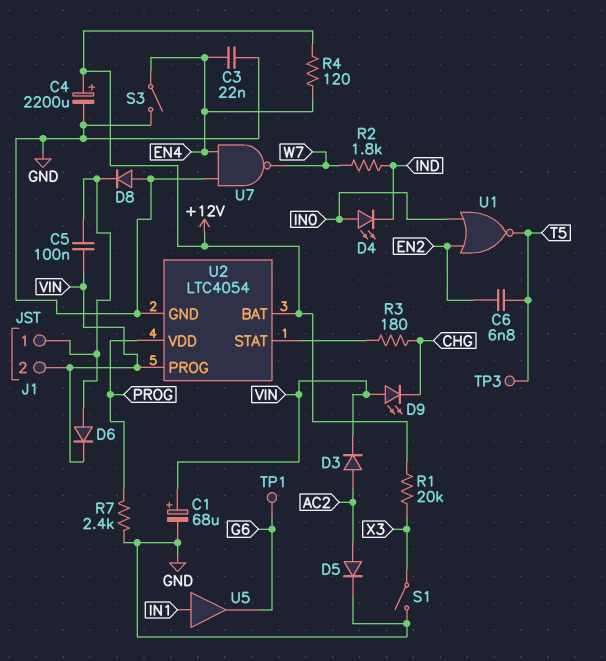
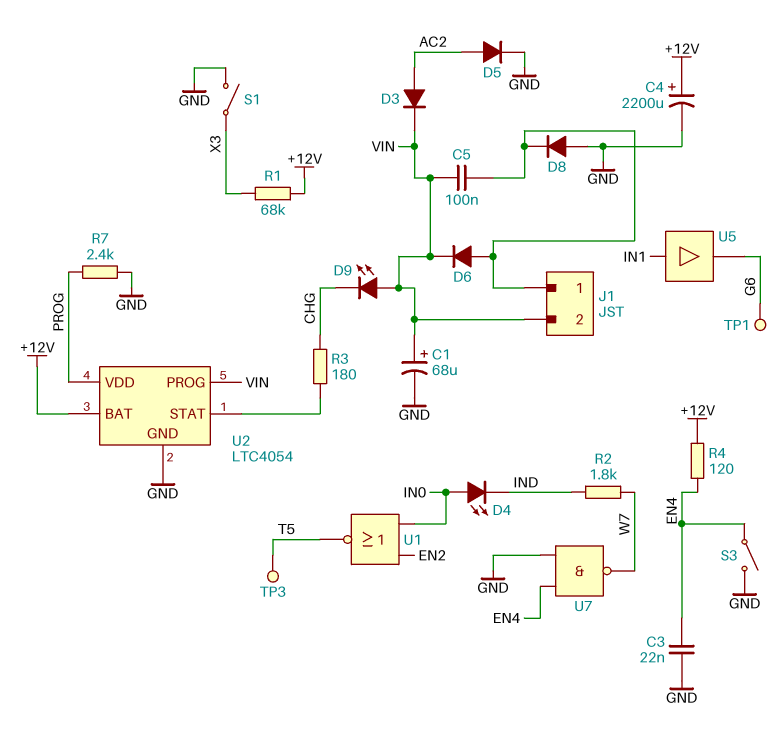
C6: 6.8nF (EN2, T5) -> none
R1: 20k (+12V, X3) -> 68k (+12V, X3)

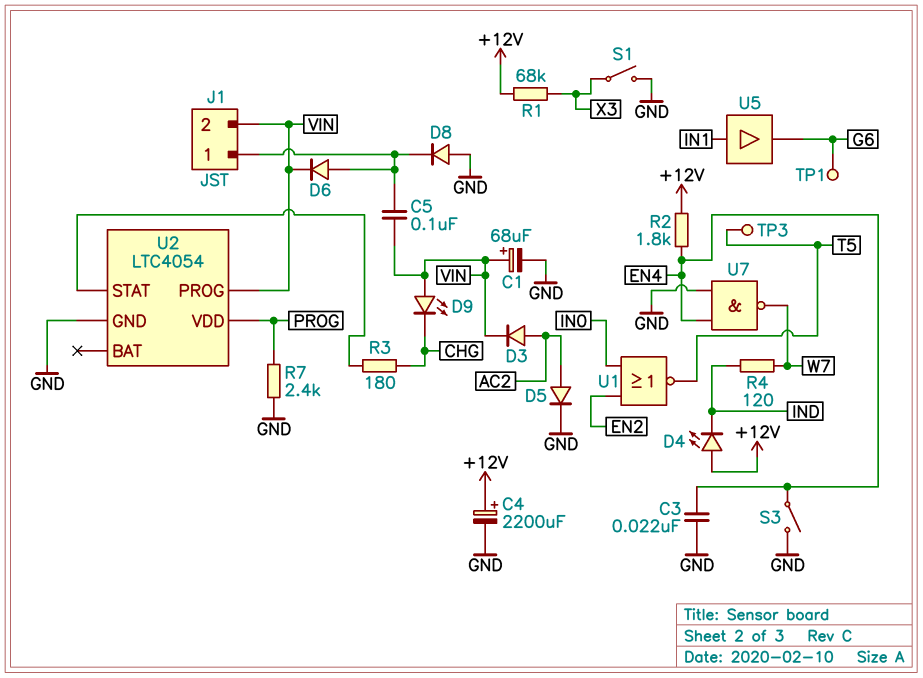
D4: LED (A IN0, K IND) -> LED (A +12V, K IND)
R2: 1.8k (IND, W7) -> 1.8k (+12V, EN4)
R4: 120 (+12V, EN4) -> 120 (IND, W7)
U2 pin BAT: +12V -> none

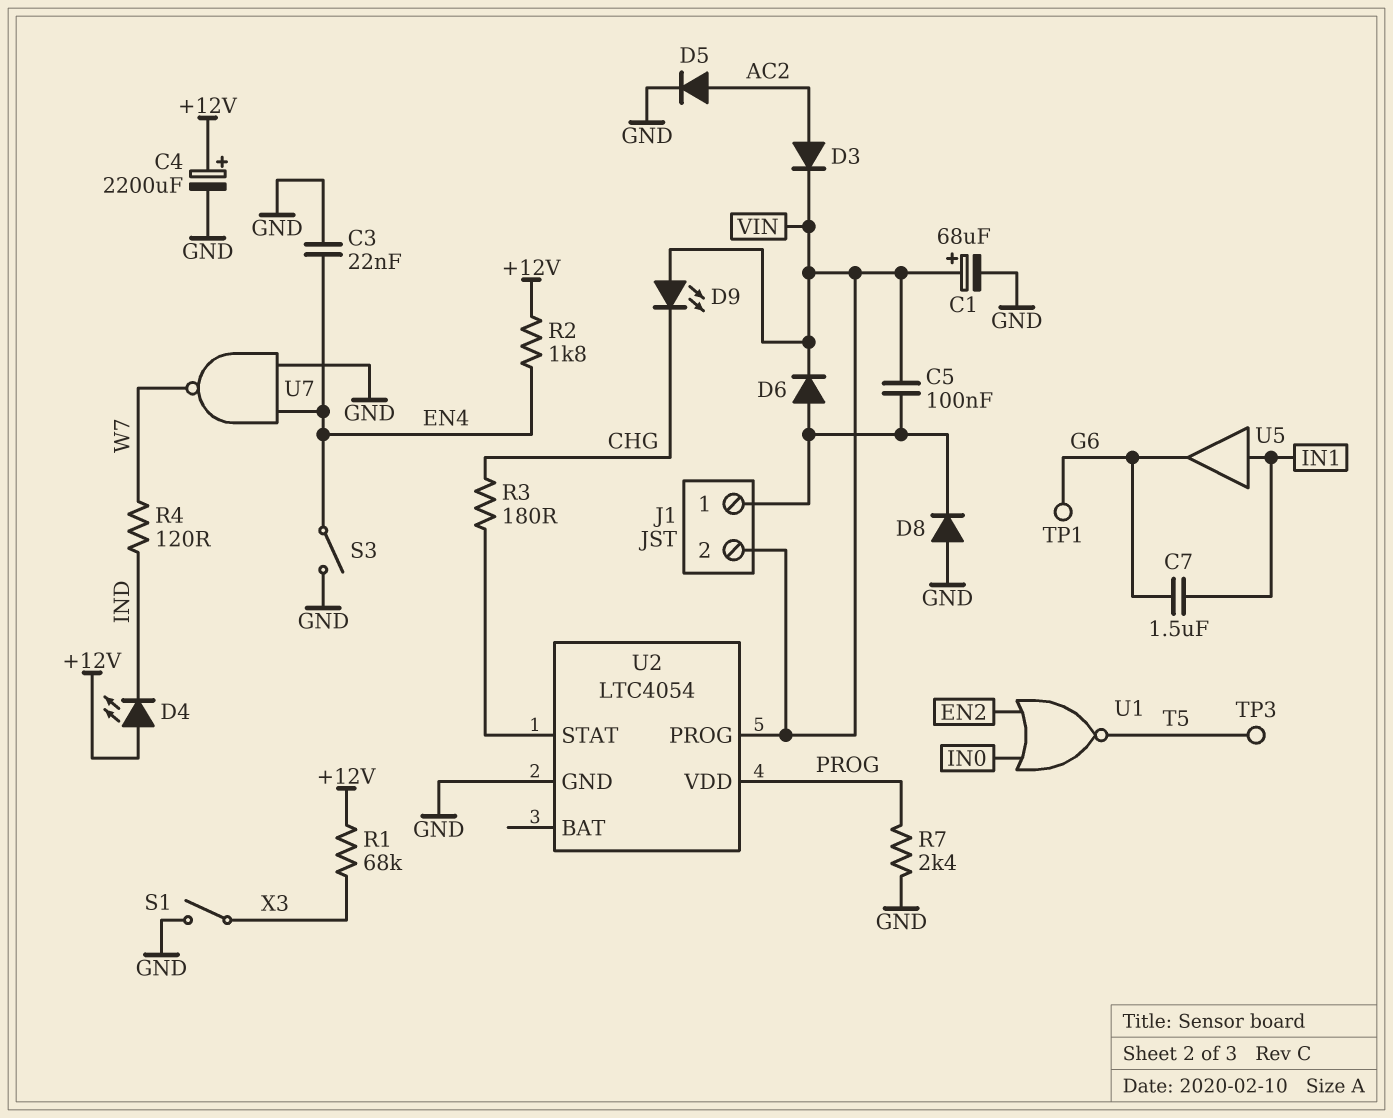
C7: none -> 1.5uF (G6, IN1)

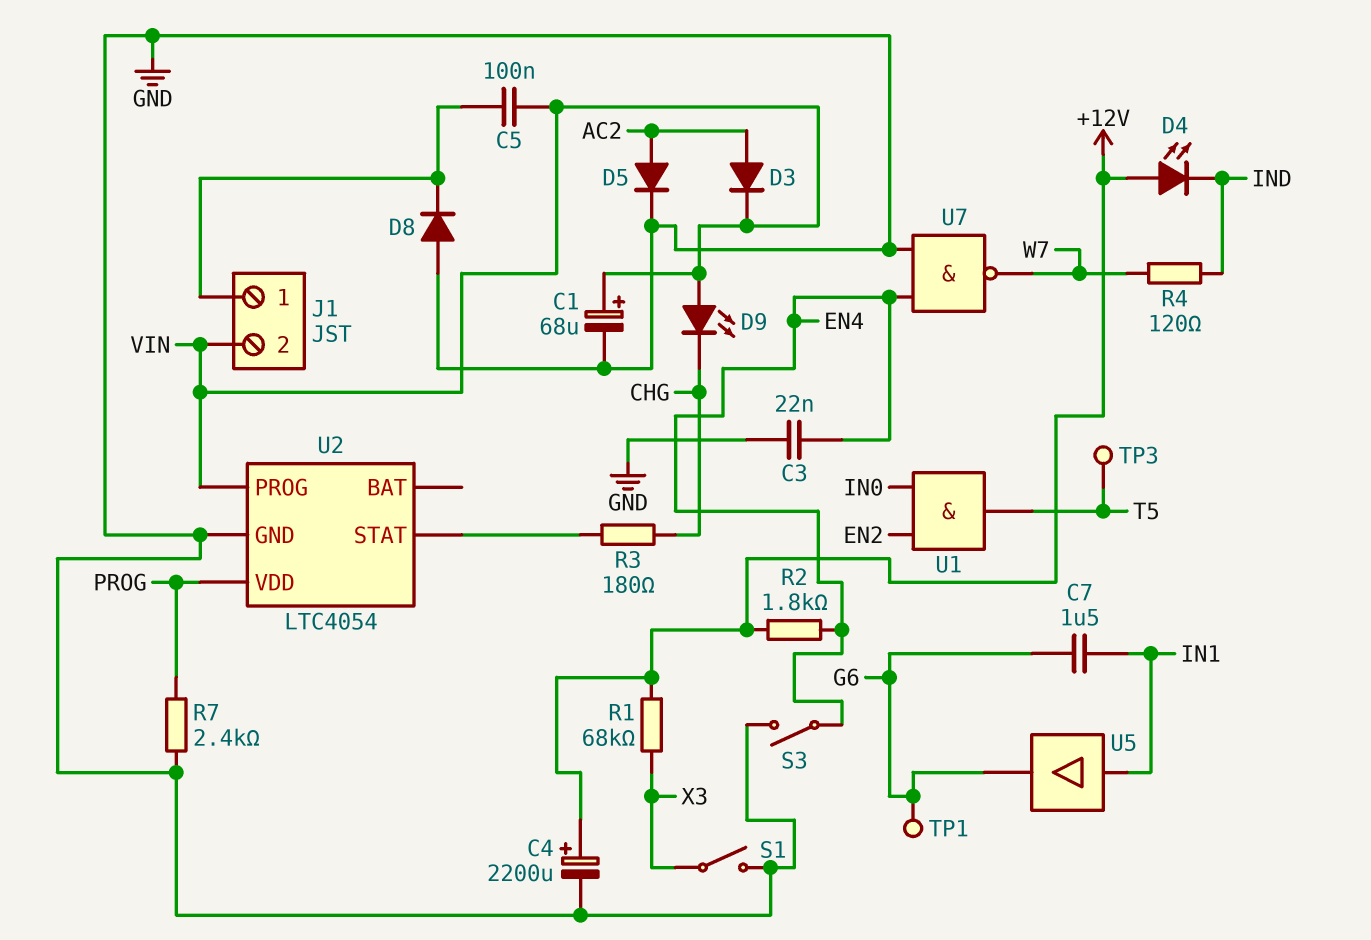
D6: diode (A J1/1, K VIN) -> none
U1: NOR (in EN2, in IN0, out T5) -> AND (in EN2, in IN0, out T5)

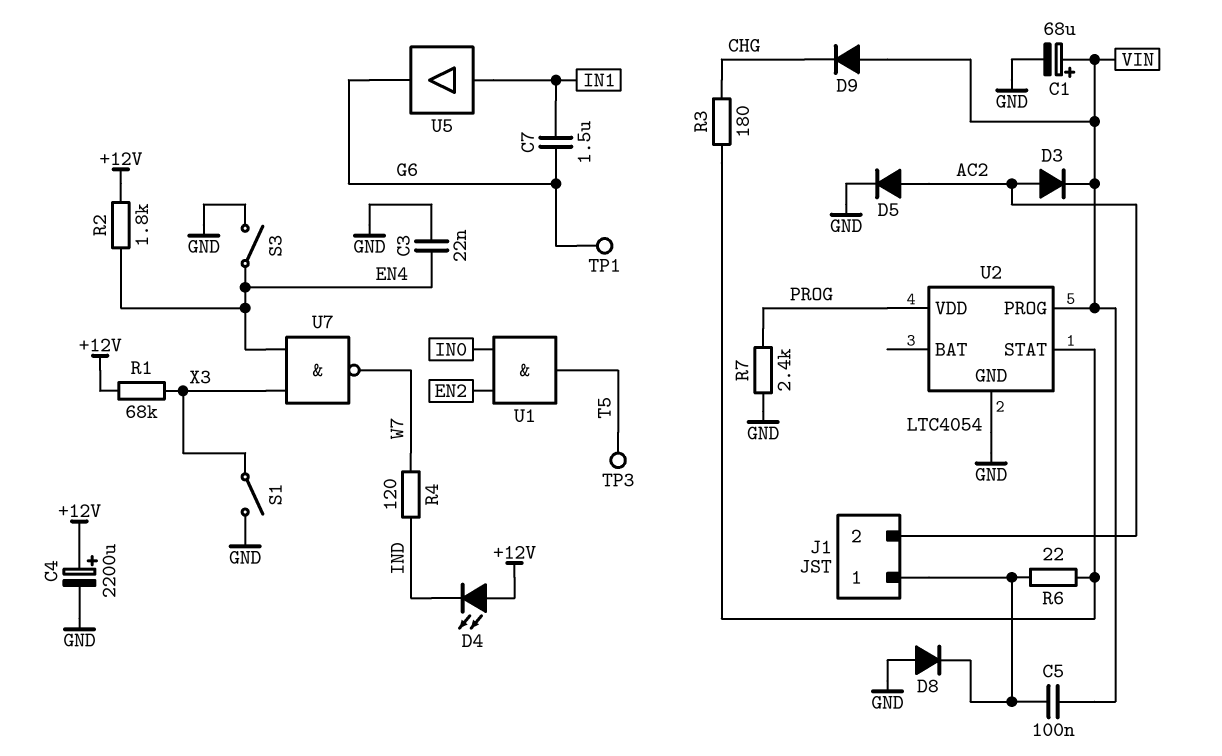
D9: LED (A VIN, K CHG) -> diode (A VIN, K CHG)
J1 pin 2: VIN -> AC2
R6: none -> 22 (J1/1, U2/STAT)
U7: NAND (in EN4, in GND, out W7) -> NAND (in EN4, in X3, out W7)

